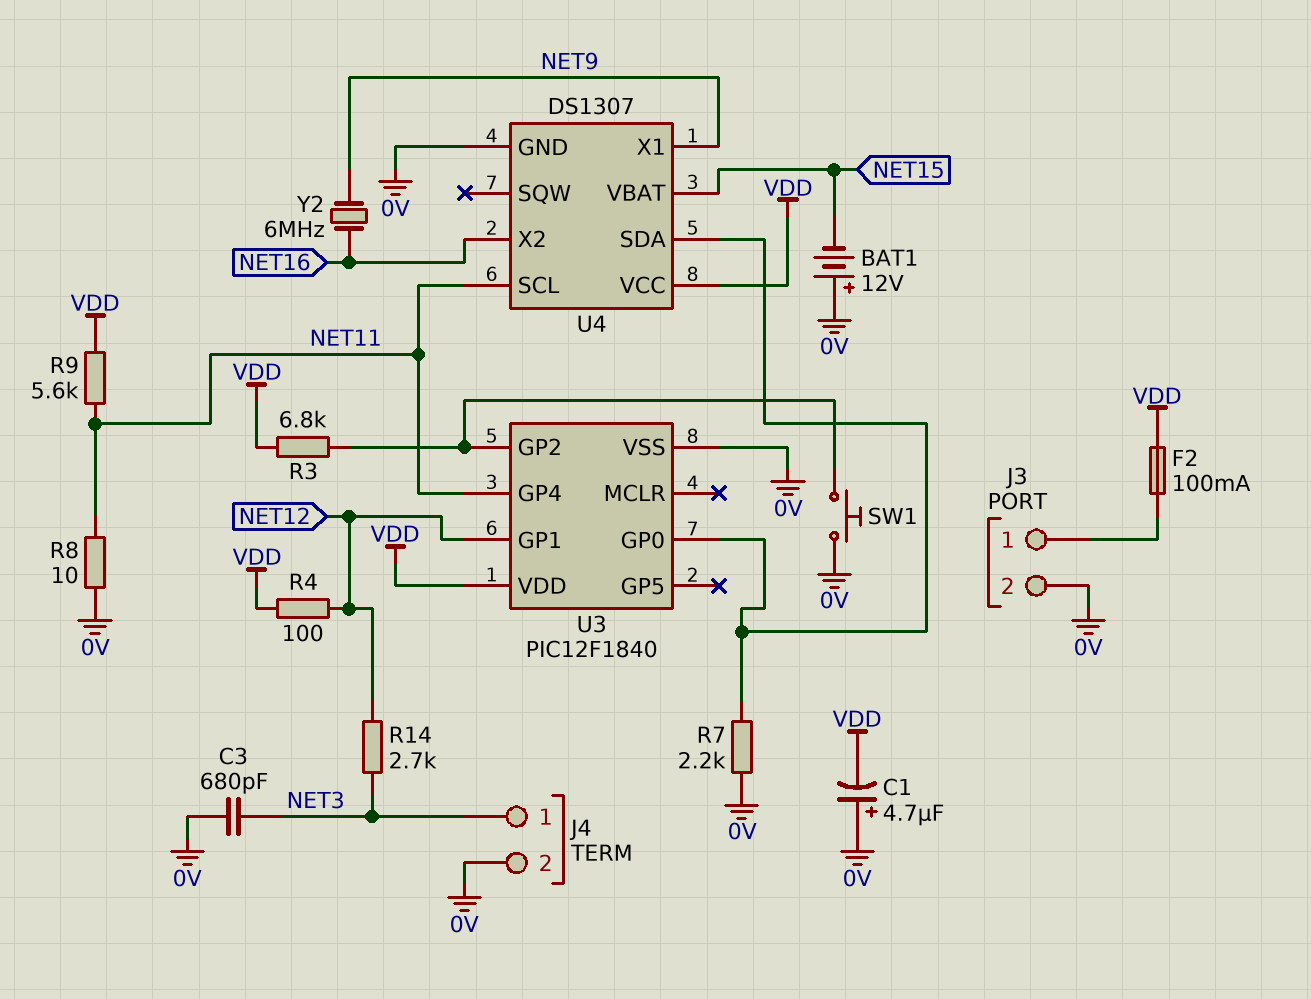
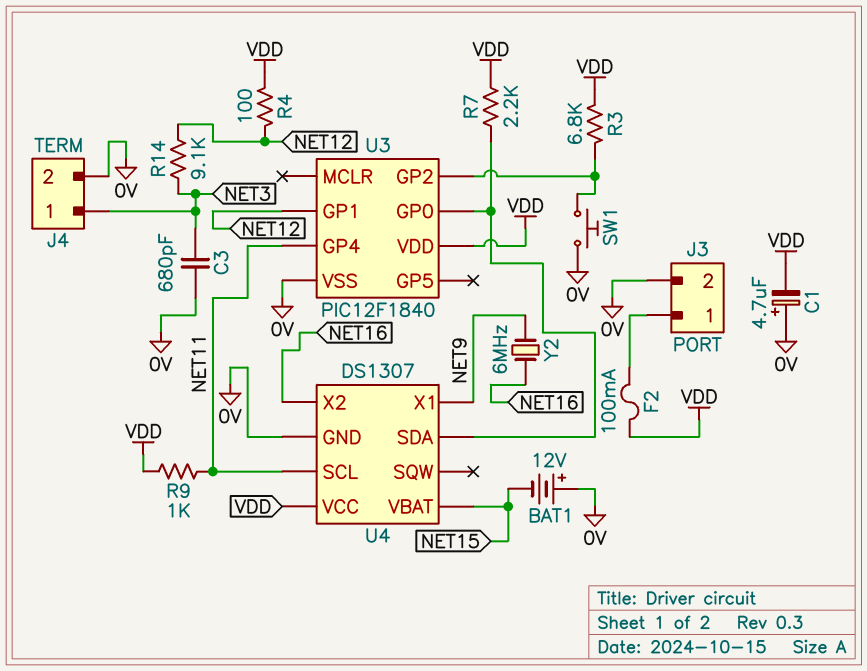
R7: 2.2k (0V, U3/GP0) -> 2.2k (U3/GP0, VDD)
R8: 10 (0V, NET11) -> none
R9: 5.6k (NET11, VDD) -> 1k (NET11, VDD)
R14: 2.7k (NET3, NET12) -> 9.1k (NET3, NET12)

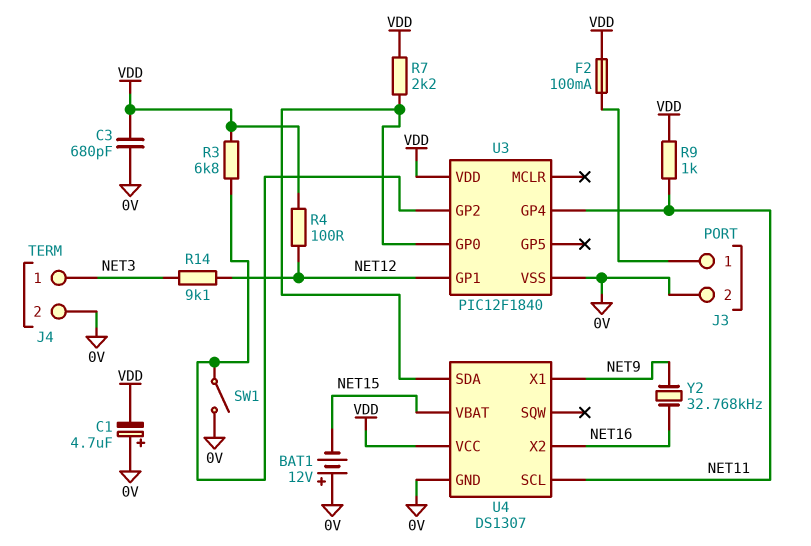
C3: 680pF (0V, NET3) -> 680pF (0V, VDD)
SW1: button (0V, U3/GP2) -> switch (0V, U3/GP2)
Y2: 6MHz (NET9, NET16) -> 32.768kHz (NET9, NET16)

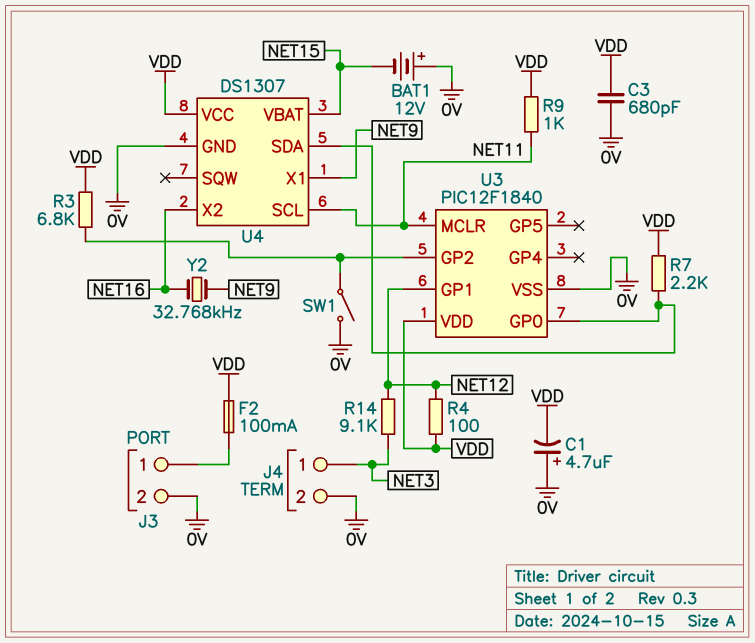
U3 pin GP4: NET11 -> none
U3 pin MCLR: none -> NET11

